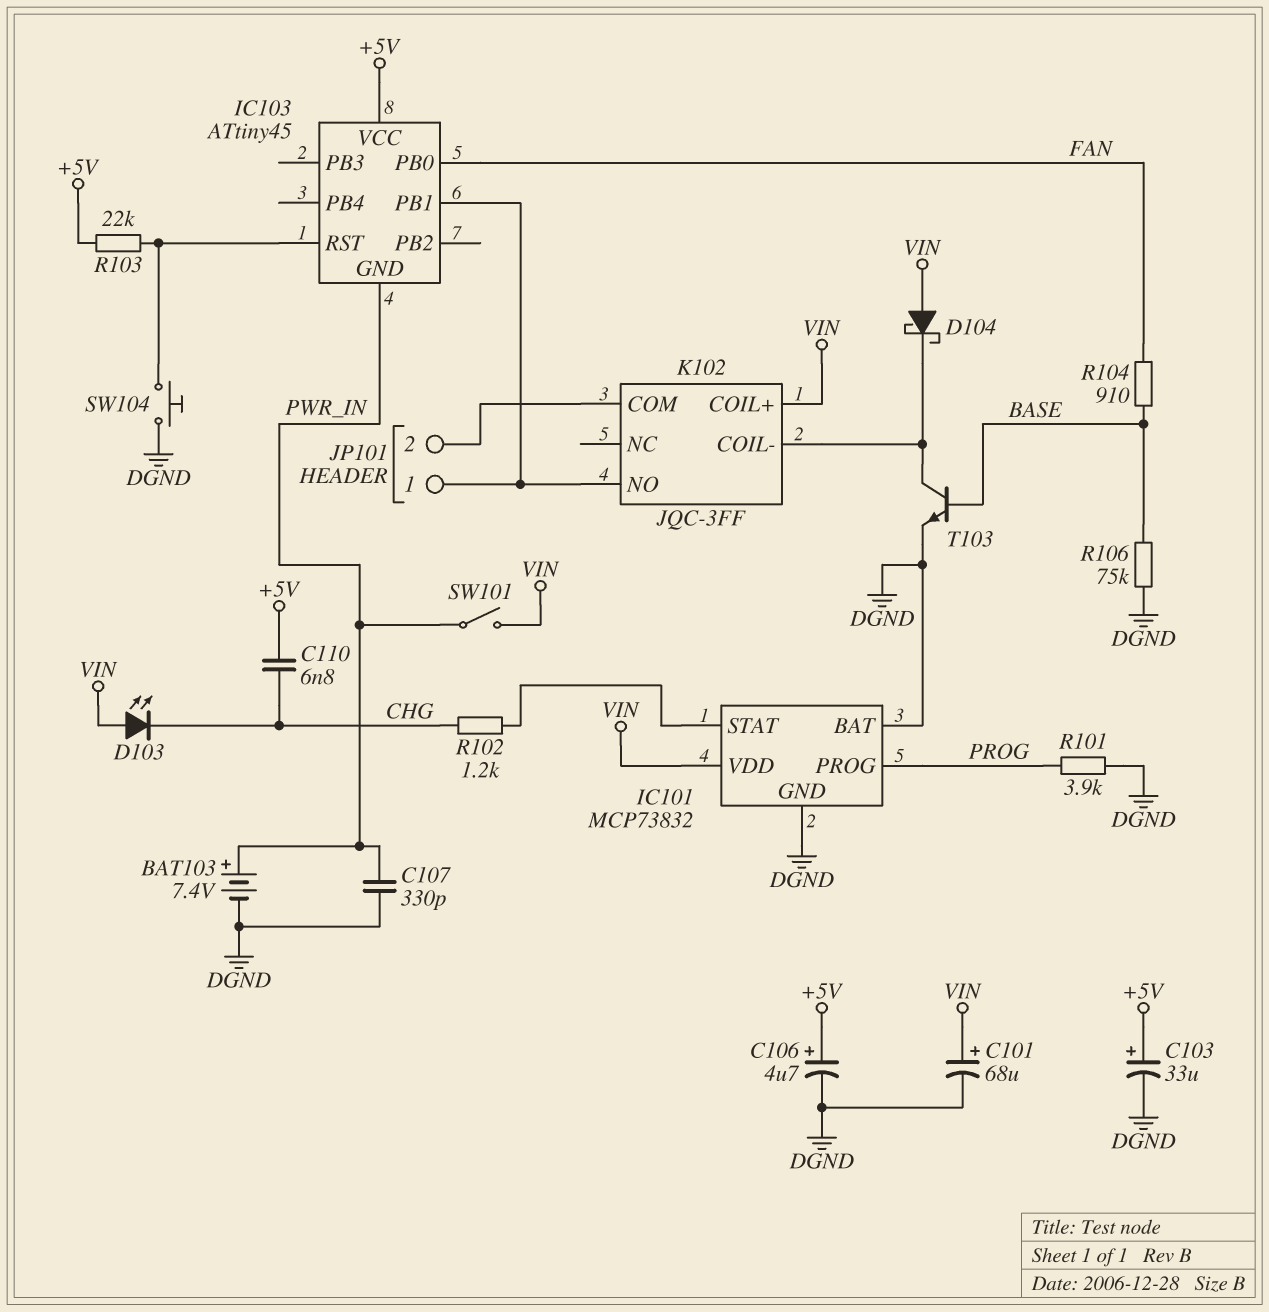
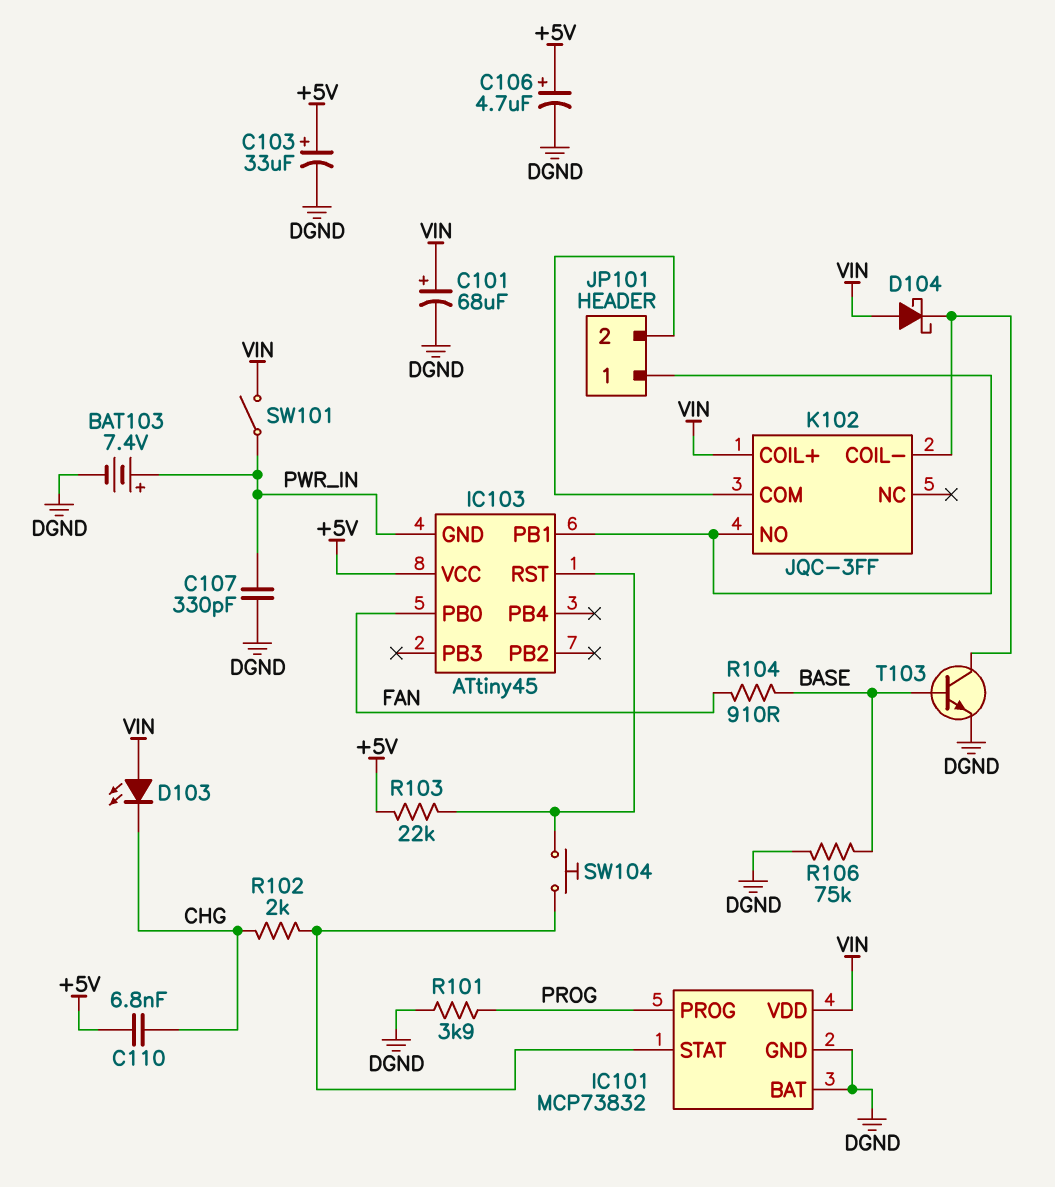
R102: 1.2k (CHG, IC101/STAT) -> 2k (CHG, IC101/STAT)
SW104: button (DGND, IC103/RST) -> button (IC101/STAT, IC103/RST)

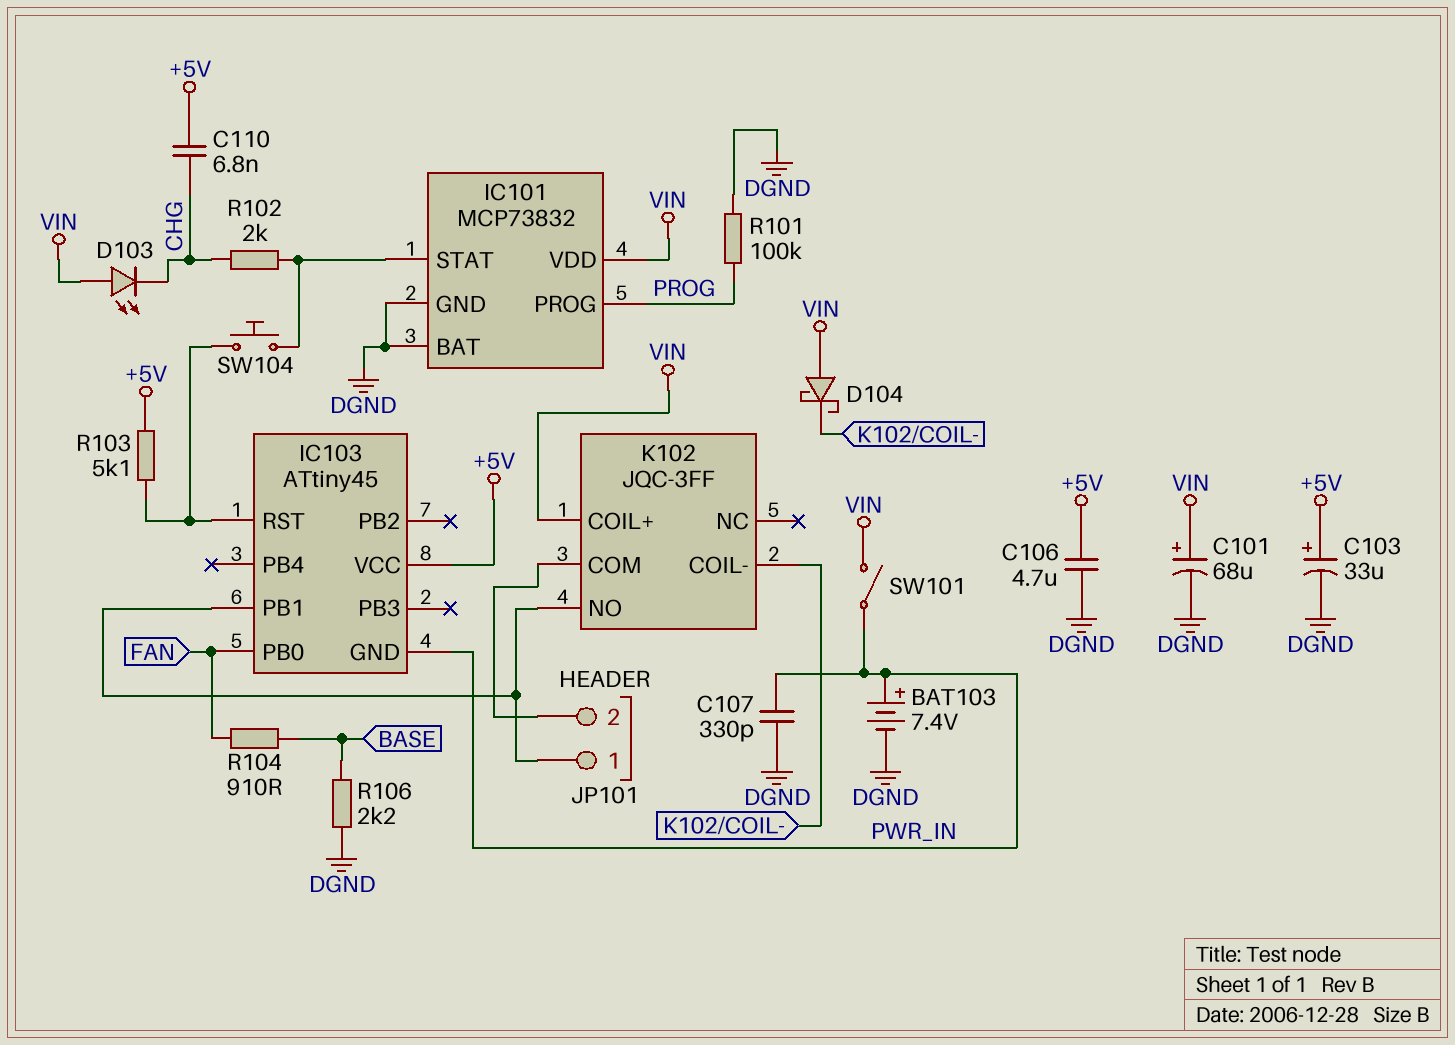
C106: 4.7uF (plus +5V, minus DGND) -> 4.7uF (+5V, DGND)
R101: 3.9k (DGND, PROG) -> 100k (DGND, PROG)
R103: 22k (+5V, IC103/RST) -> 5.1k (+5V, IC103/RST)
R106: 75k (BASE, DGND) -> 2.2k (BASE, DGND)
T103: NPN (B BASE, C K102/COIL-, E DGND) -> none

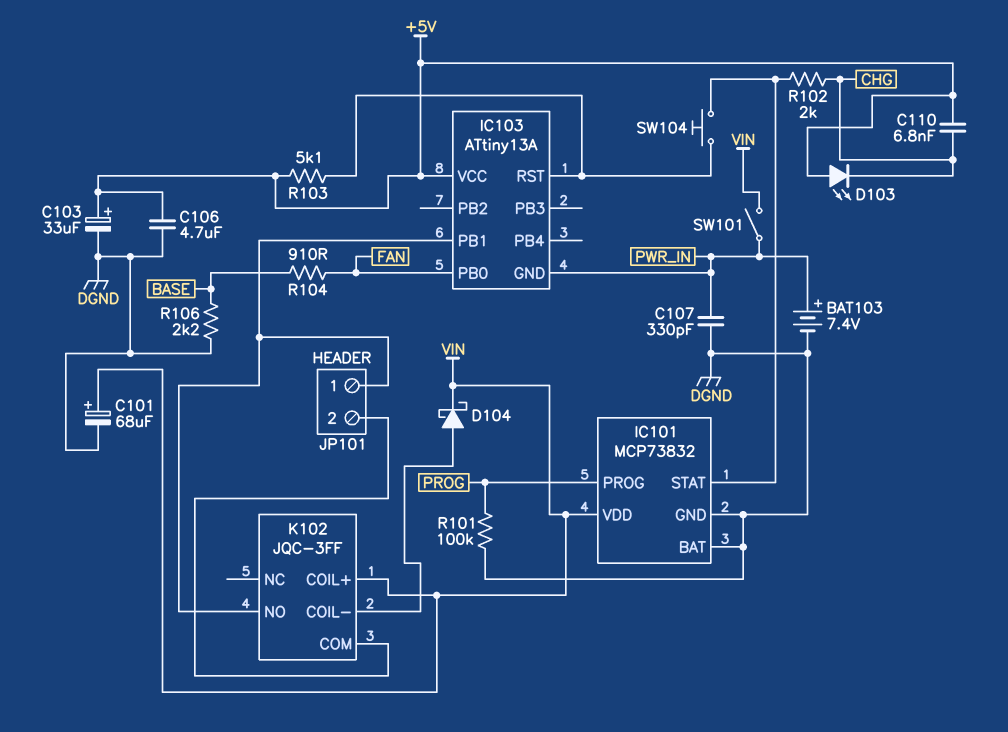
D103: LED (A VIN, K CHG) -> LED (A +5V, K CHG)
D104: schottky (A VIN, K K102/COIL-) -> schottky (A K102/COIL-, K VIN)
IC103: ATtiny45 -> ATtiny13A

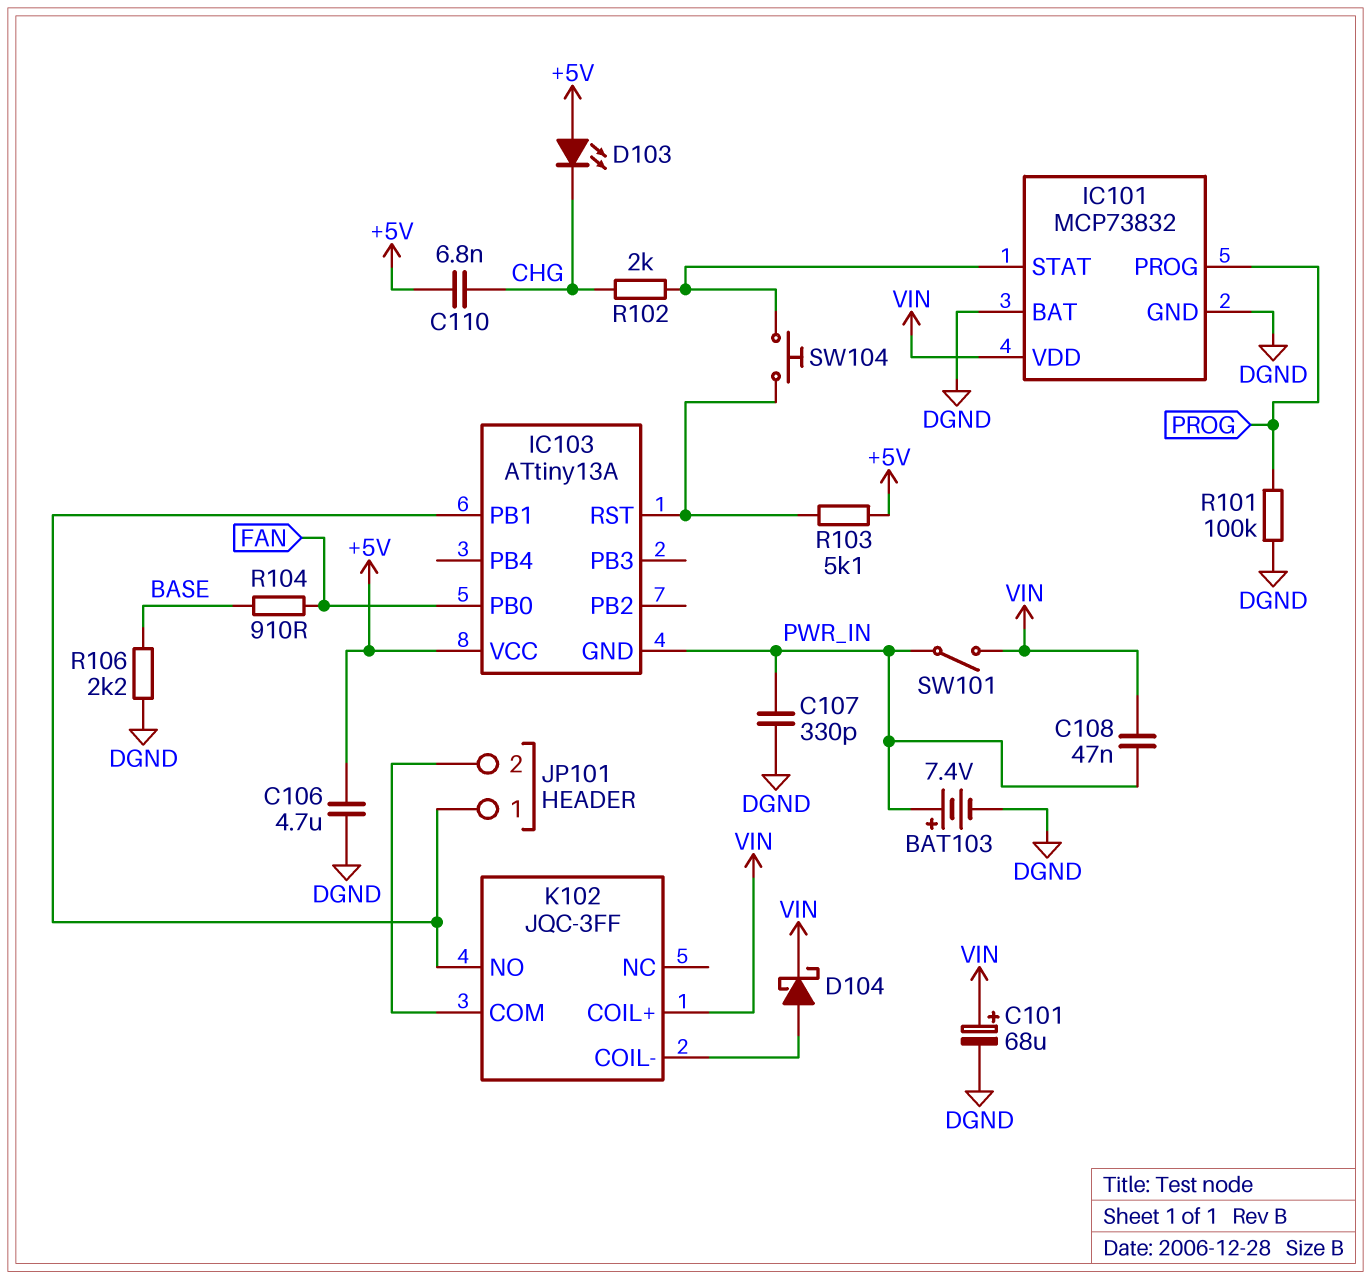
C103: 33uF (plus +5V, minus DGND) -> none
C108: none -> 47nF (PWR_IN, VIN)

